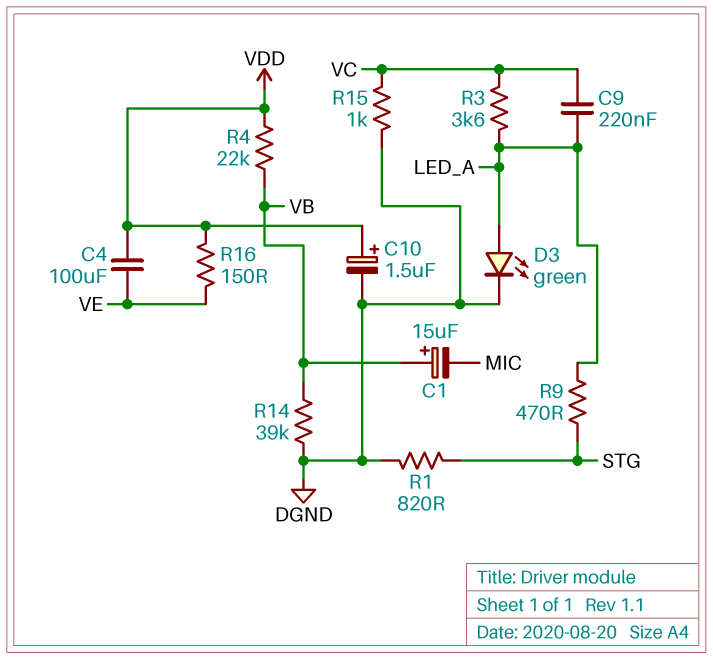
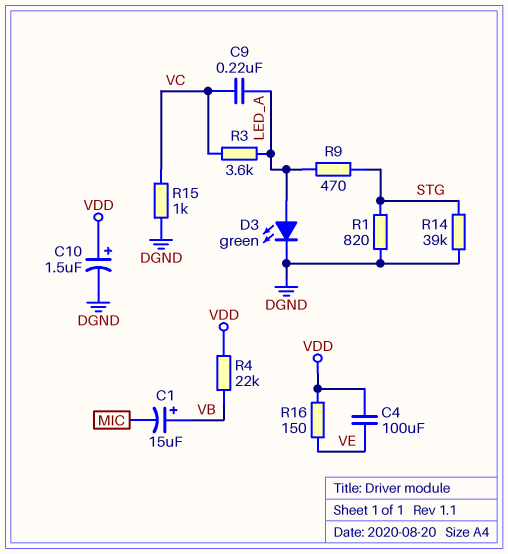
R14: 39k (DGND, VB) -> 39k (DGND, STG)

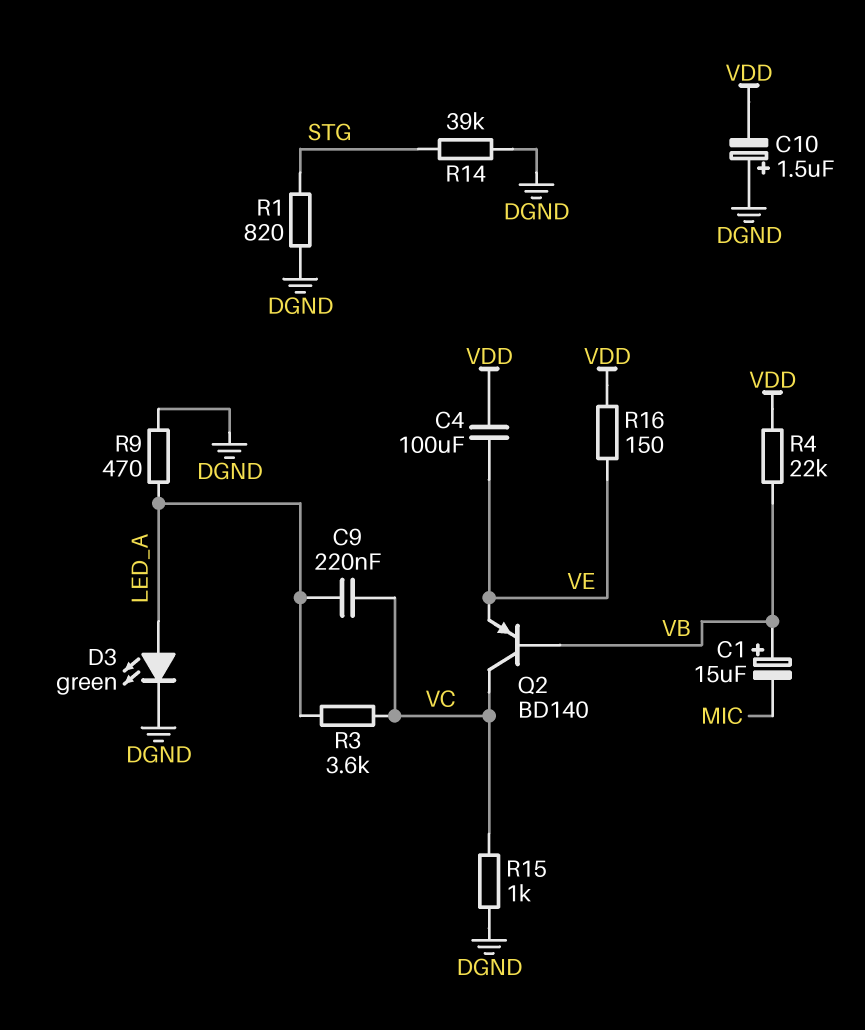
C10: 1.5uF (plus VDD, minus DGND) -> 1.5uF (plus DGND, minus VDD)
Q2: none -> PNP BD140 (B VB, C VC, E VE)
R9: 470 (LED_A, STG) -> 470 (DGND, LED_A)

